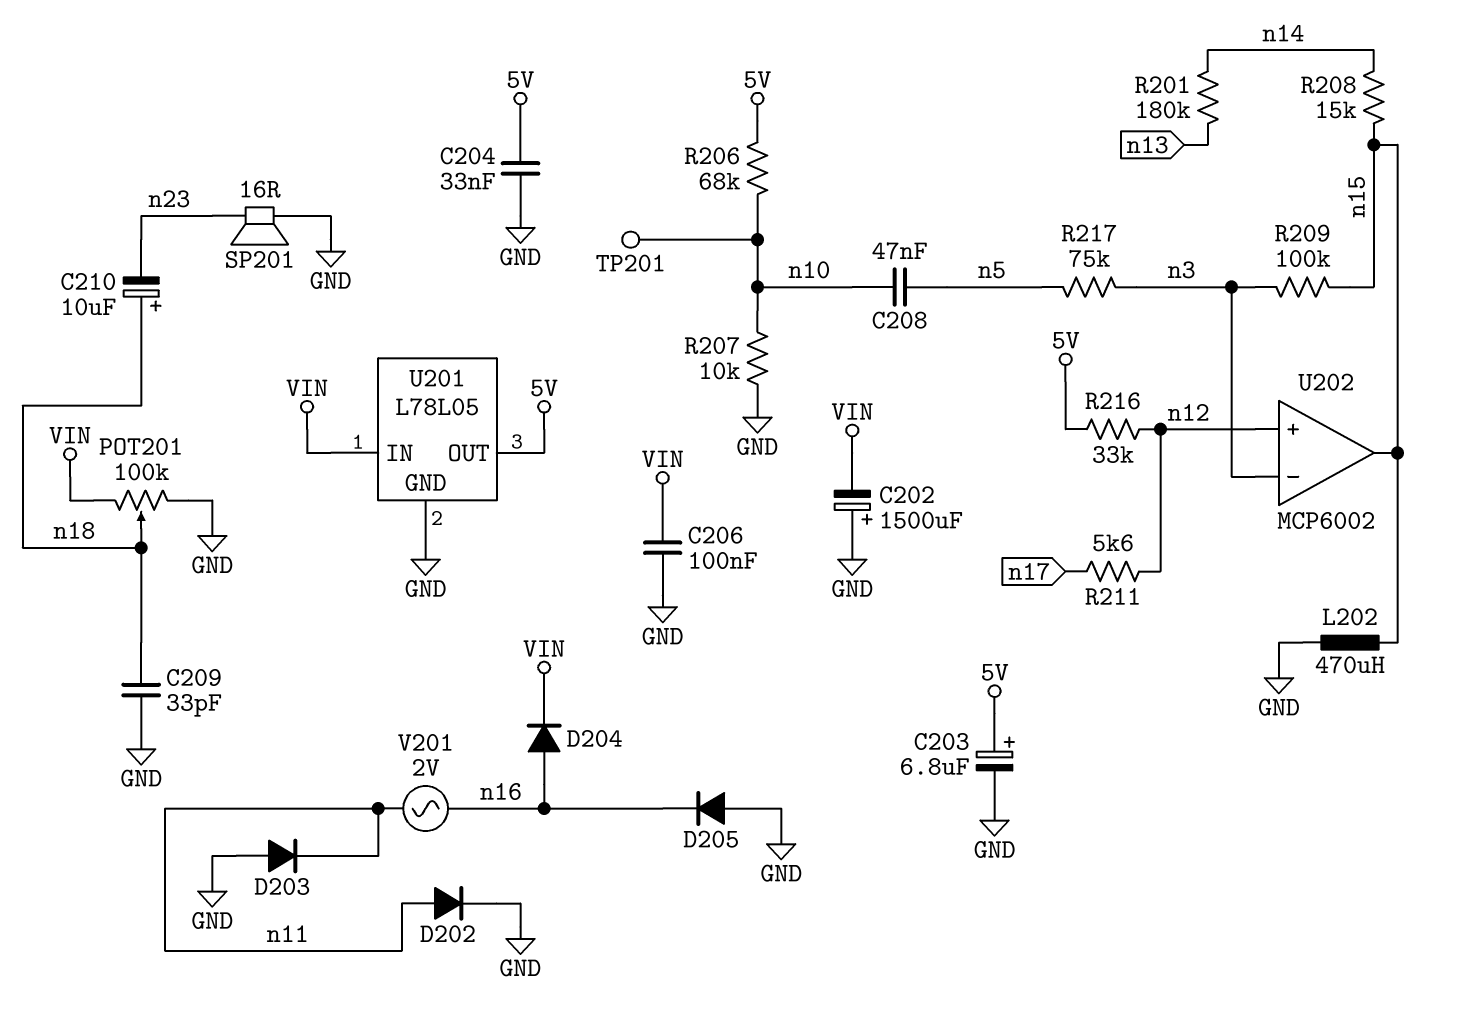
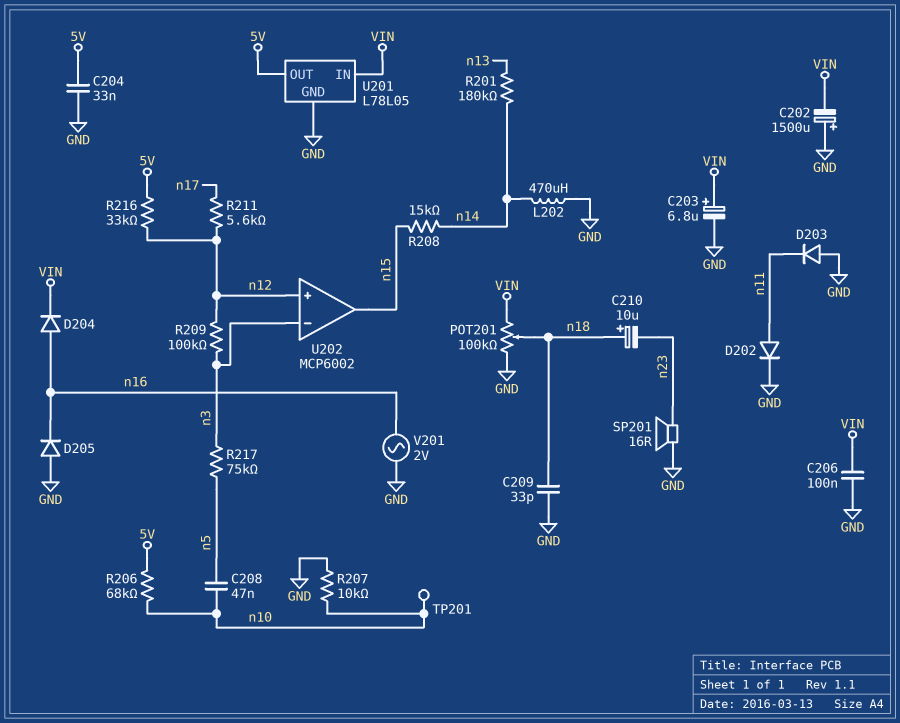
C203: 6.8uF (plus 5V, minus GND) -> 6.8uF (plus VIN, minus GND)
L202: 470uH (GND, n15) -> 470uH (GND, n14)
R209: 100k (n3, n15) -> 100k (n3, n12)
V201: AC 2V (n11, n16) -> AC 2V (GND, n16)

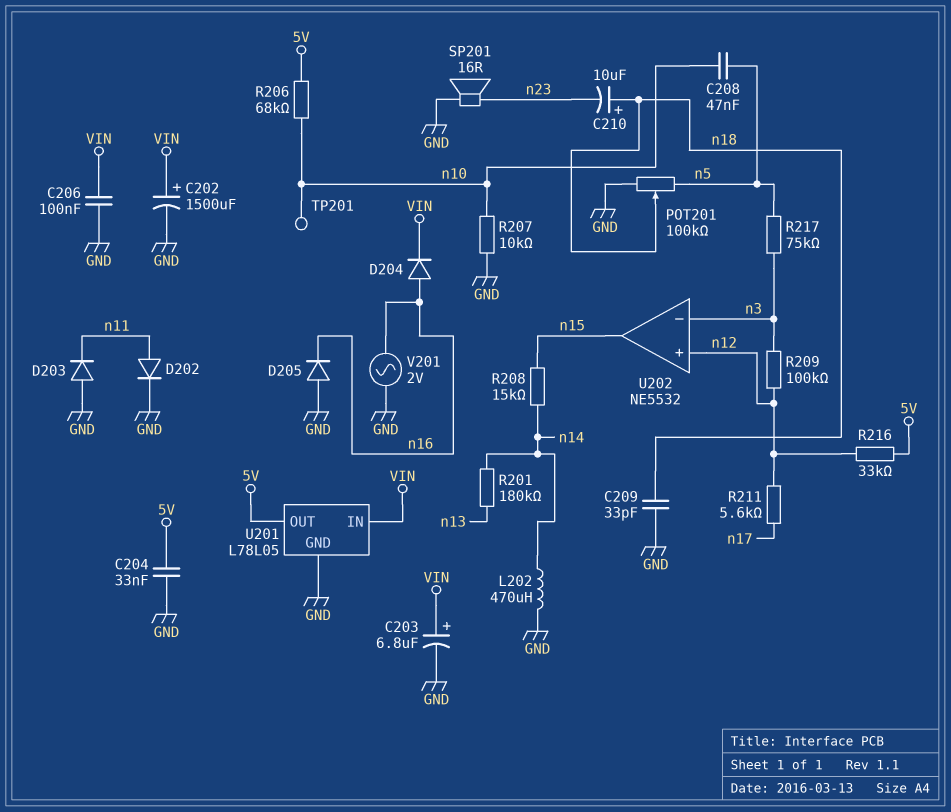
C202: 1500uF (plus GND, minus VIN) -> 1500uF (plus VIN, minus GND)
POT201: 100k (GND, VIN, wiper n18) -> 100k (GND, n5, wiper n18)
U202: MCP6002 -> NE5532

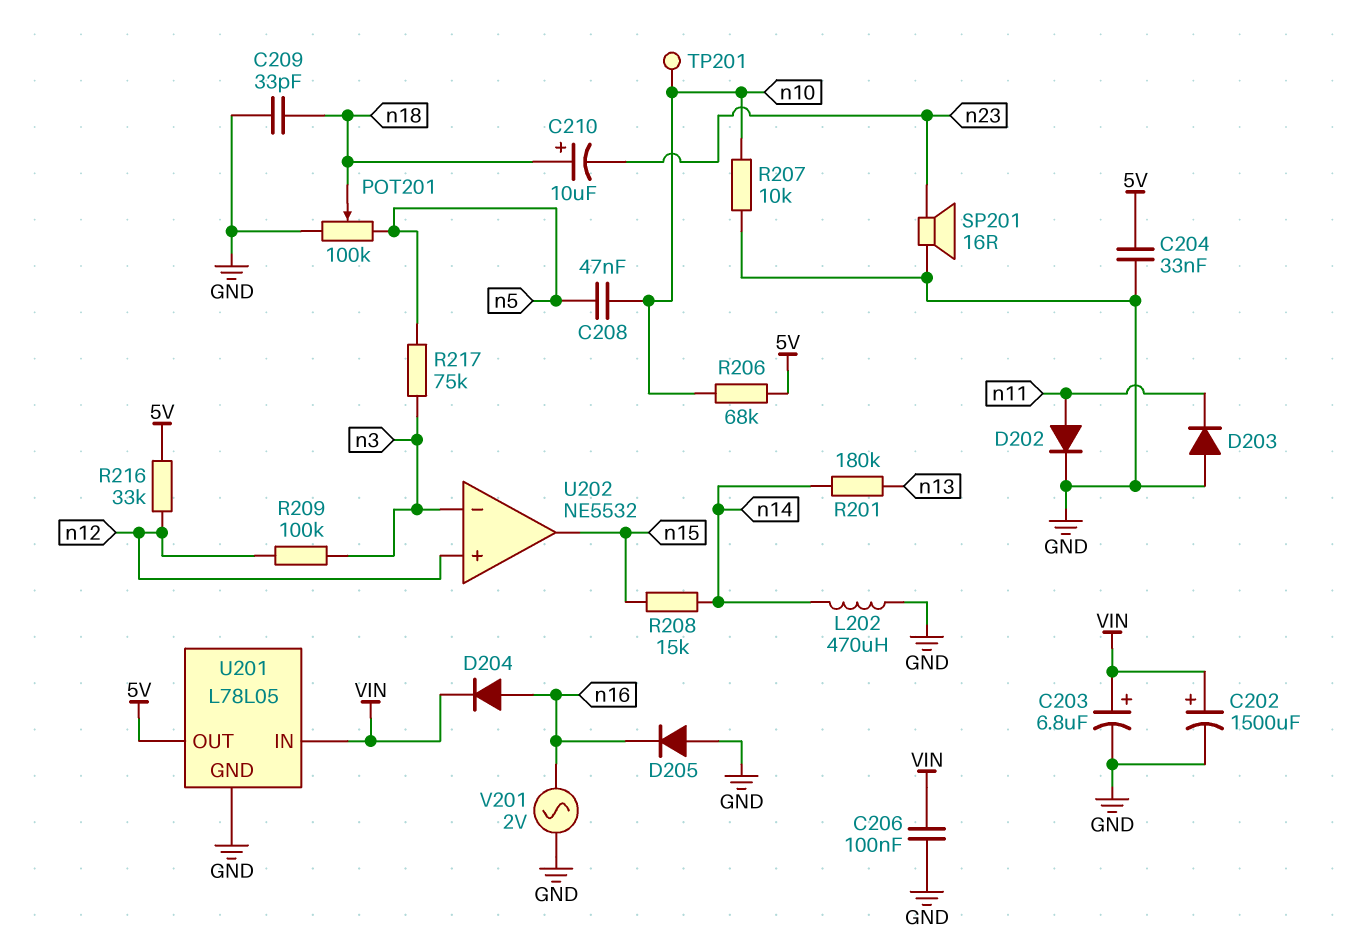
R211: 5.6k (n12, n17) -> none

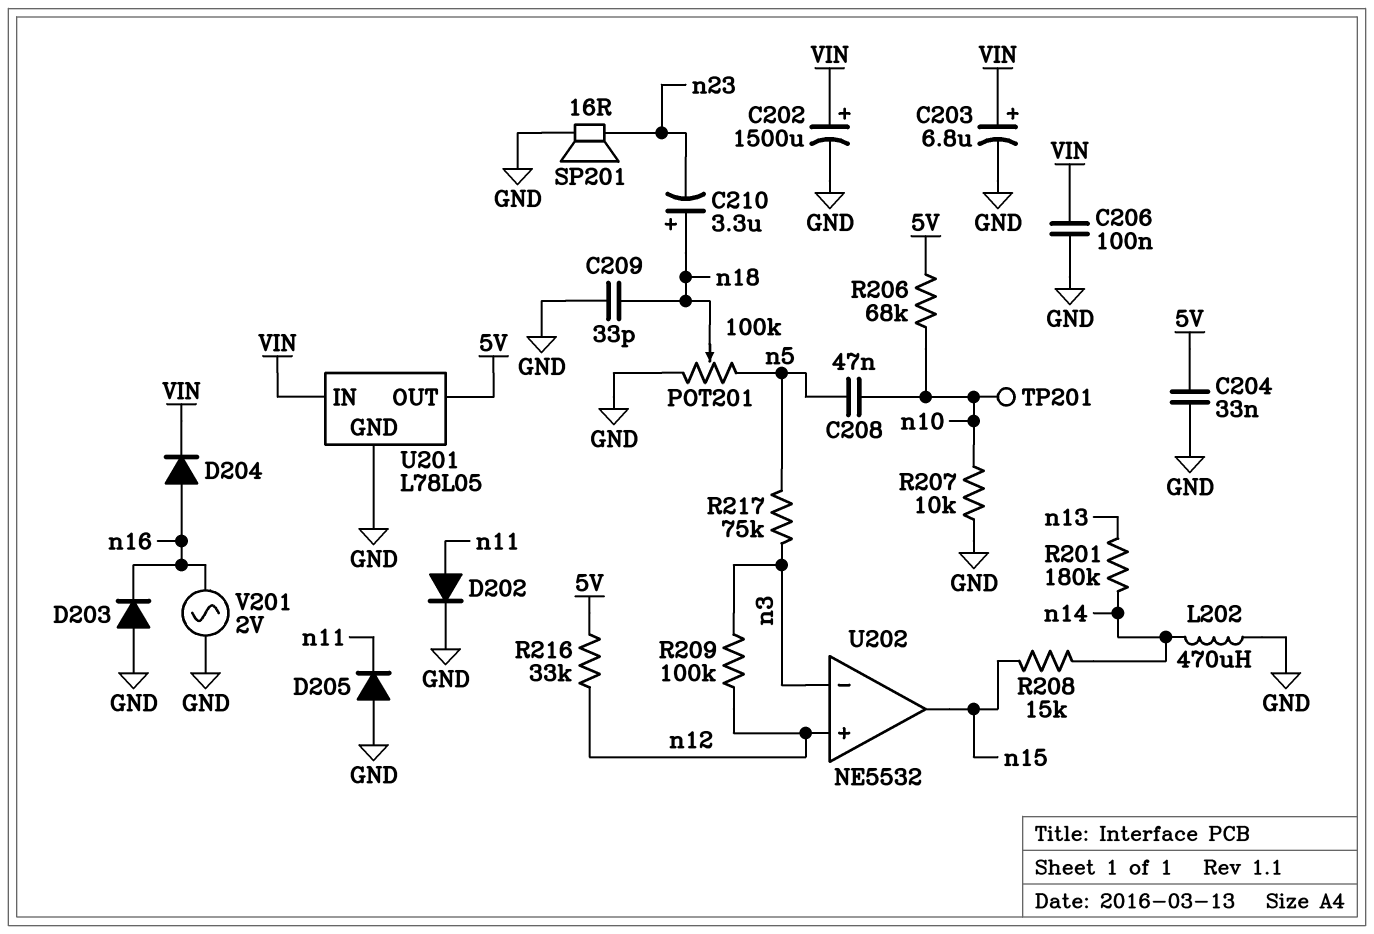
C210: 10uF (plus n18, minus n23) -> 3.3uF (plus n18, minus n23)
D203: diode (A GND, K n11) -> diode (A GND, K n16)
D205: diode (A GND, K n16) -> diode (A GND, K n11)

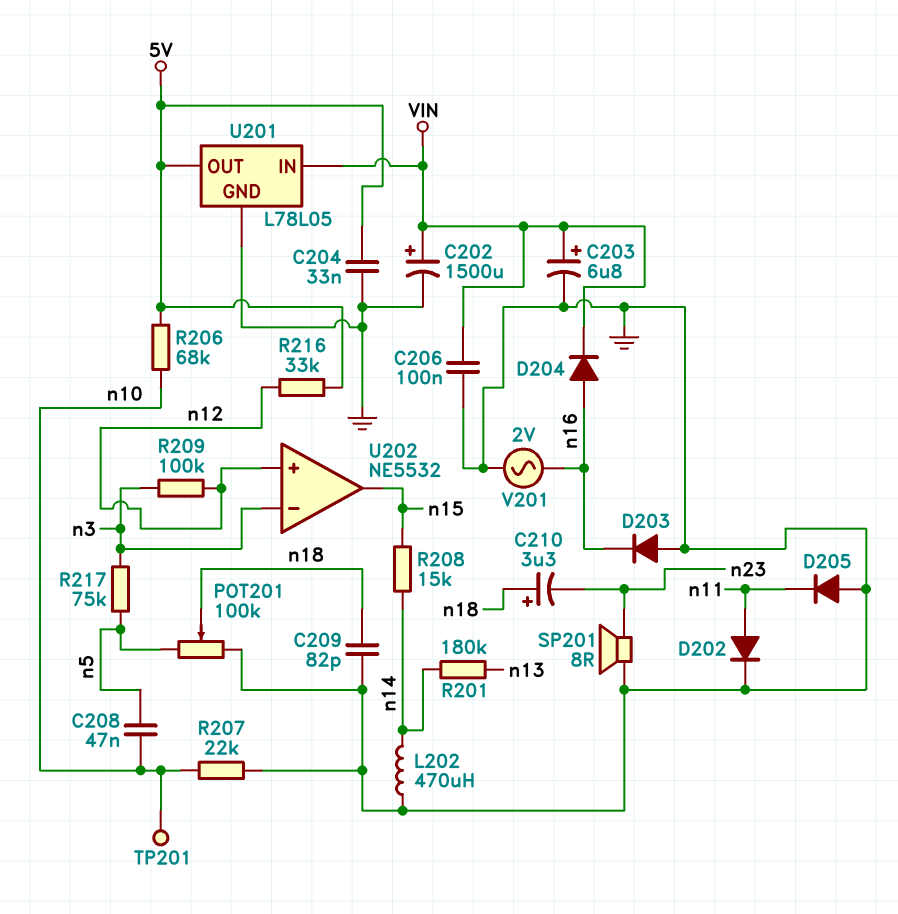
C209: 33pF (GND, n18) -> 82pF (GND, n18)
R207: 10k (GND, n10) -> 22k (GND, n10)
SP201: speaker 16R (GND, n23) -> speaker 8R (GND, n23)

